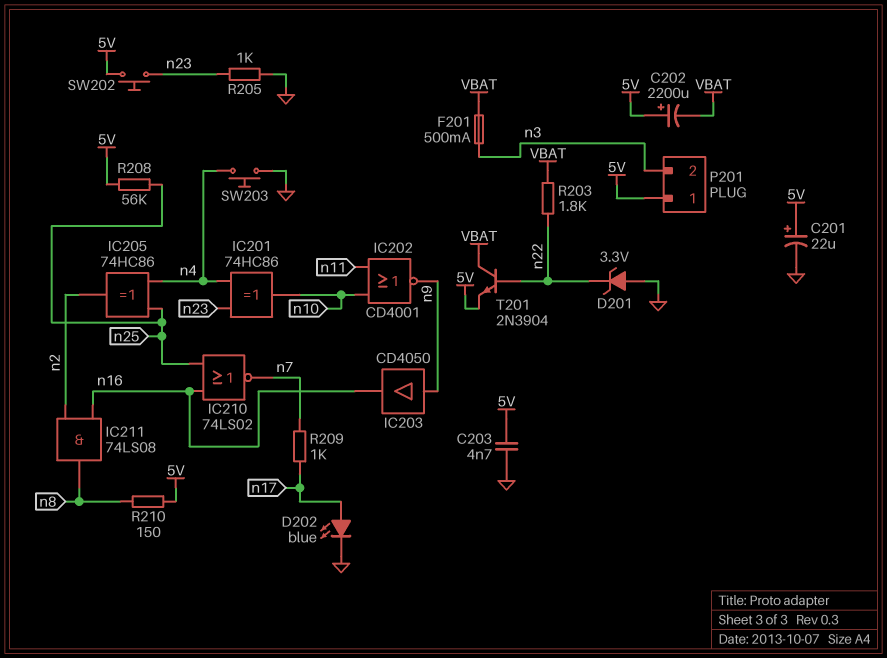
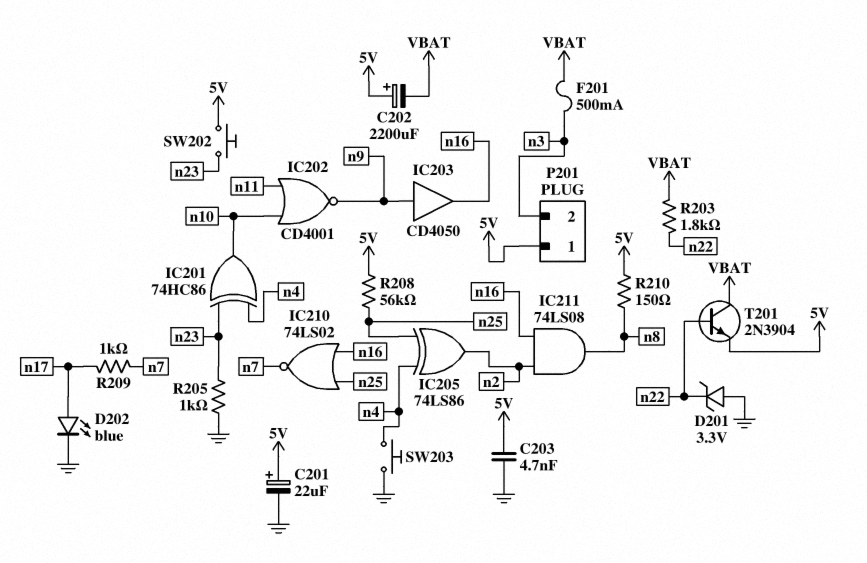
IC205: XOR 74HC86 (in n4, in n25, out n2) -> XOR 74LS86 (in n4, in n25, out n2)

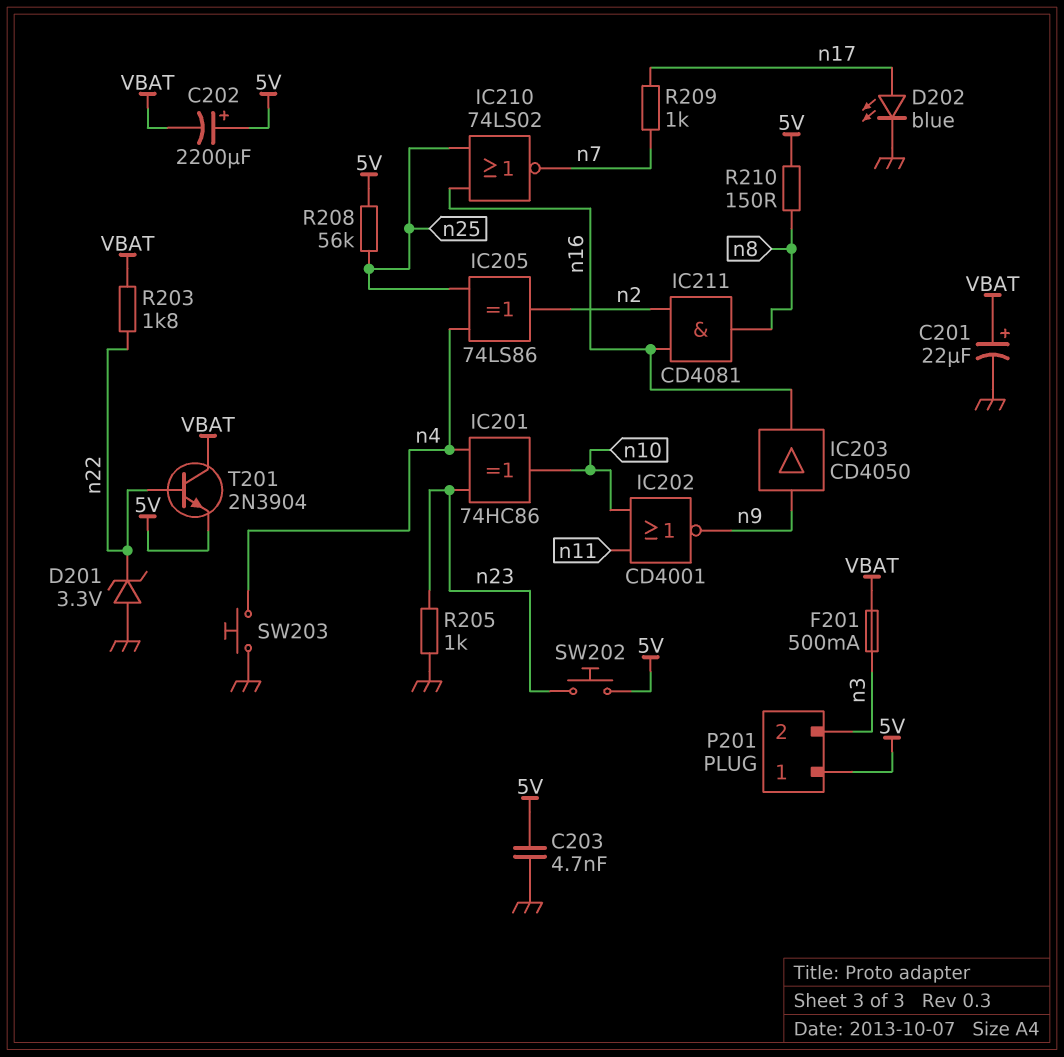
C201: 22uF (plus 5V, minus GND) -> 22uF (plus VBAT, minus GND)
IC211: AND 74LS08 (in n2, in n16, out n8) -> AND CD4081 (in n2, in n16, out n8)

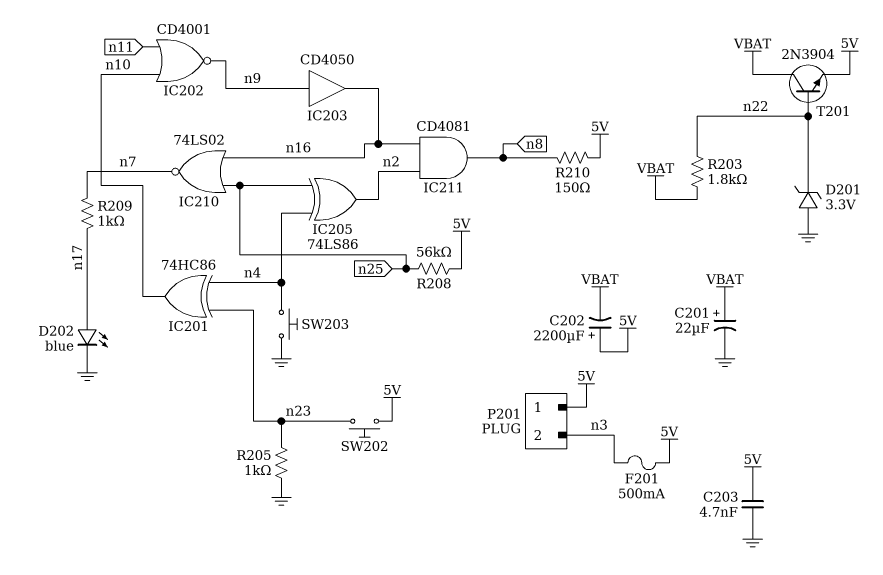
F201: 500mA (VBAT, n3) -> 500mA (5V, n3)

